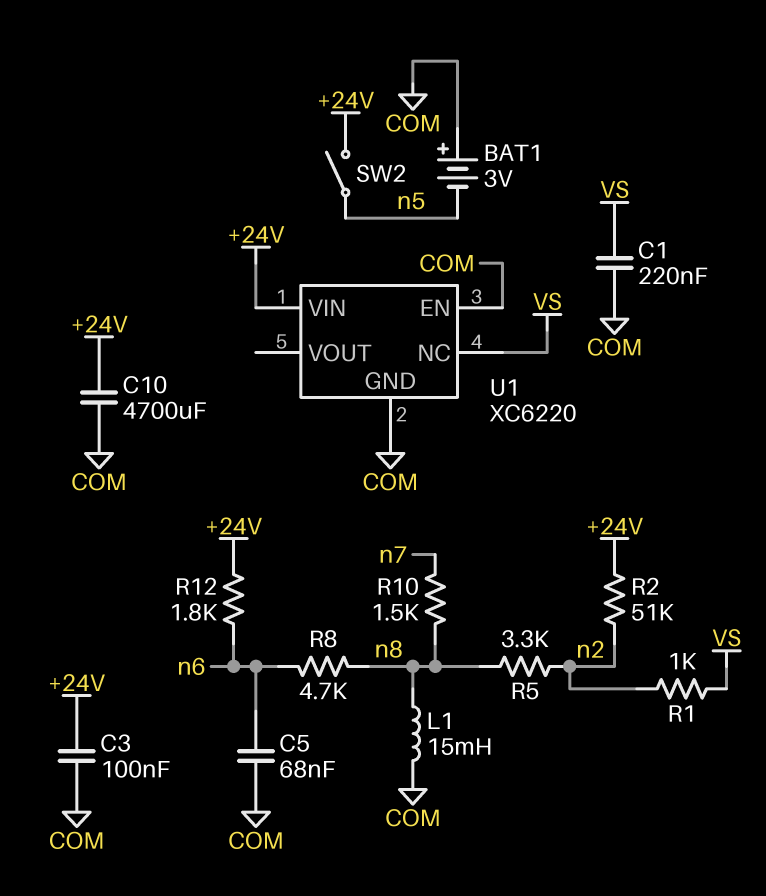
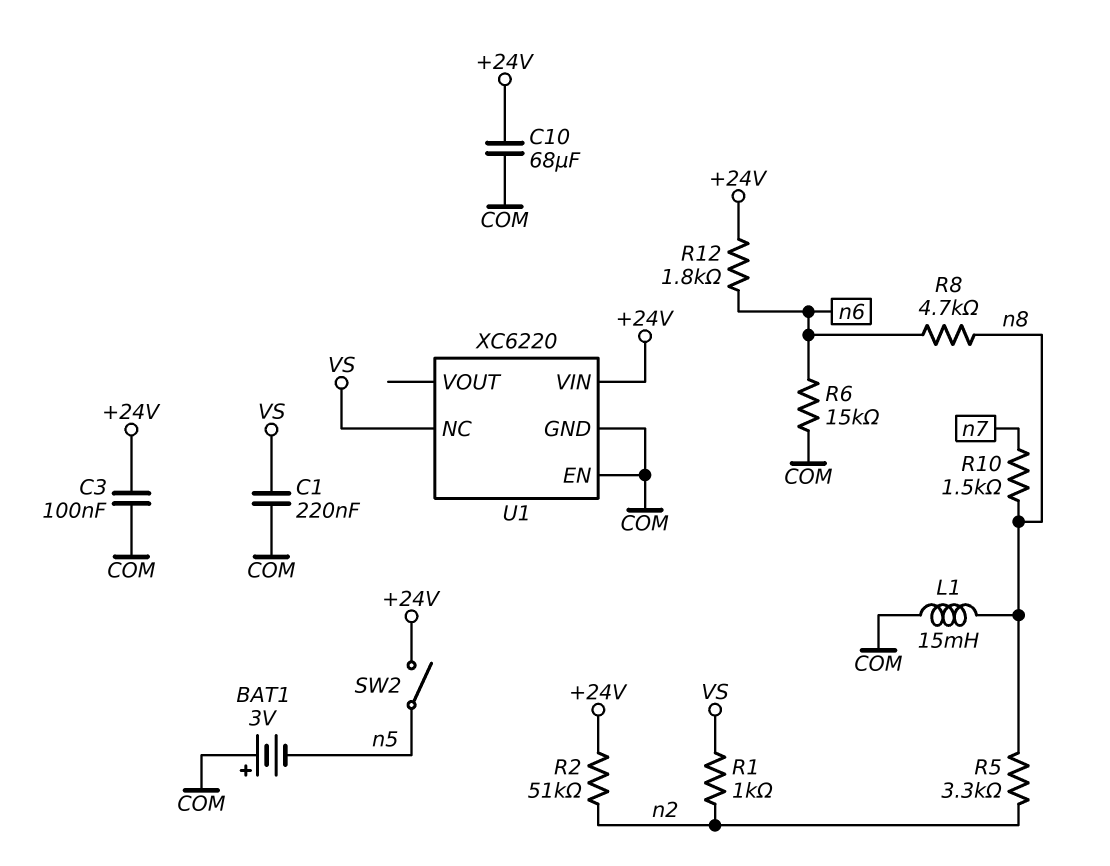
C5: 68nF (COM, n6) -> none
C10: 4700uF (+24V, COM) -> 68uF (+24V, COM)
R6: none -> 15k (COM, n6)

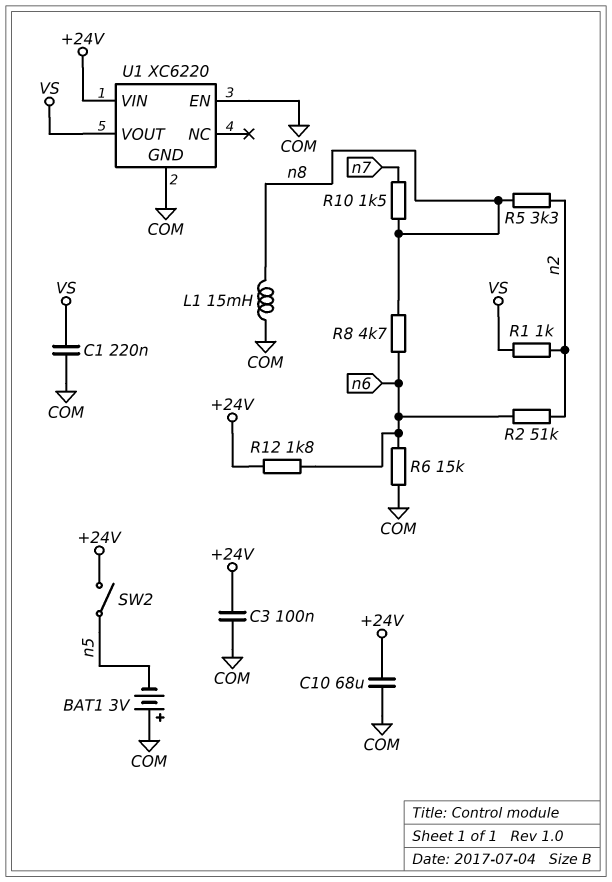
R2: 51k (+24V, n2) -> 51k (n2, n6)
U1 pin NC: VS -> none
U1 pin VOUT: none -> VS

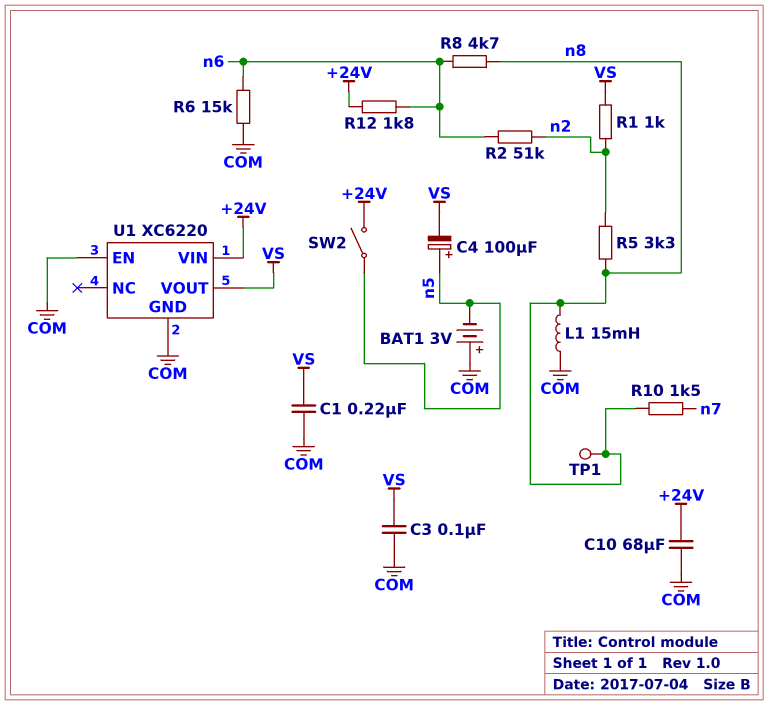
C3: 100nF (+24V, COM) -> 100nF (COM, VS)
C4: none -> 100uF (plus n5, minus VS)
TP1: none -> test point (n8)

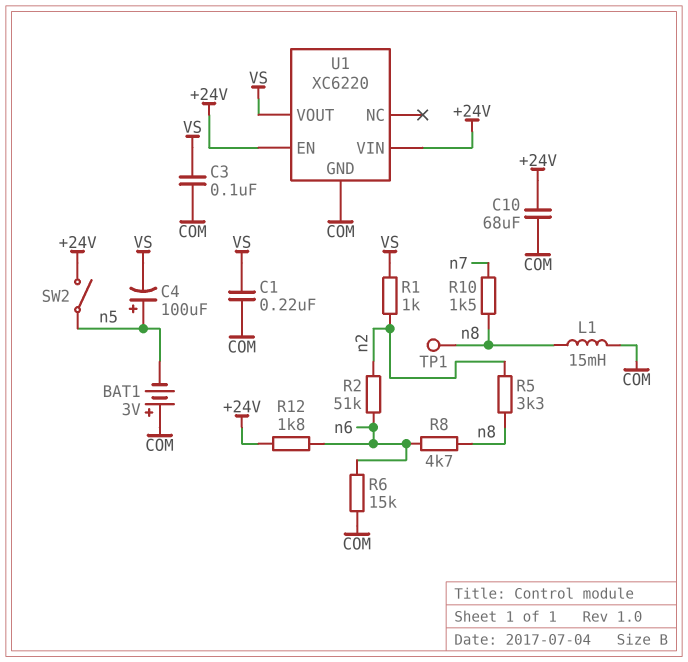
U1 pin EN: COM -> +24V

